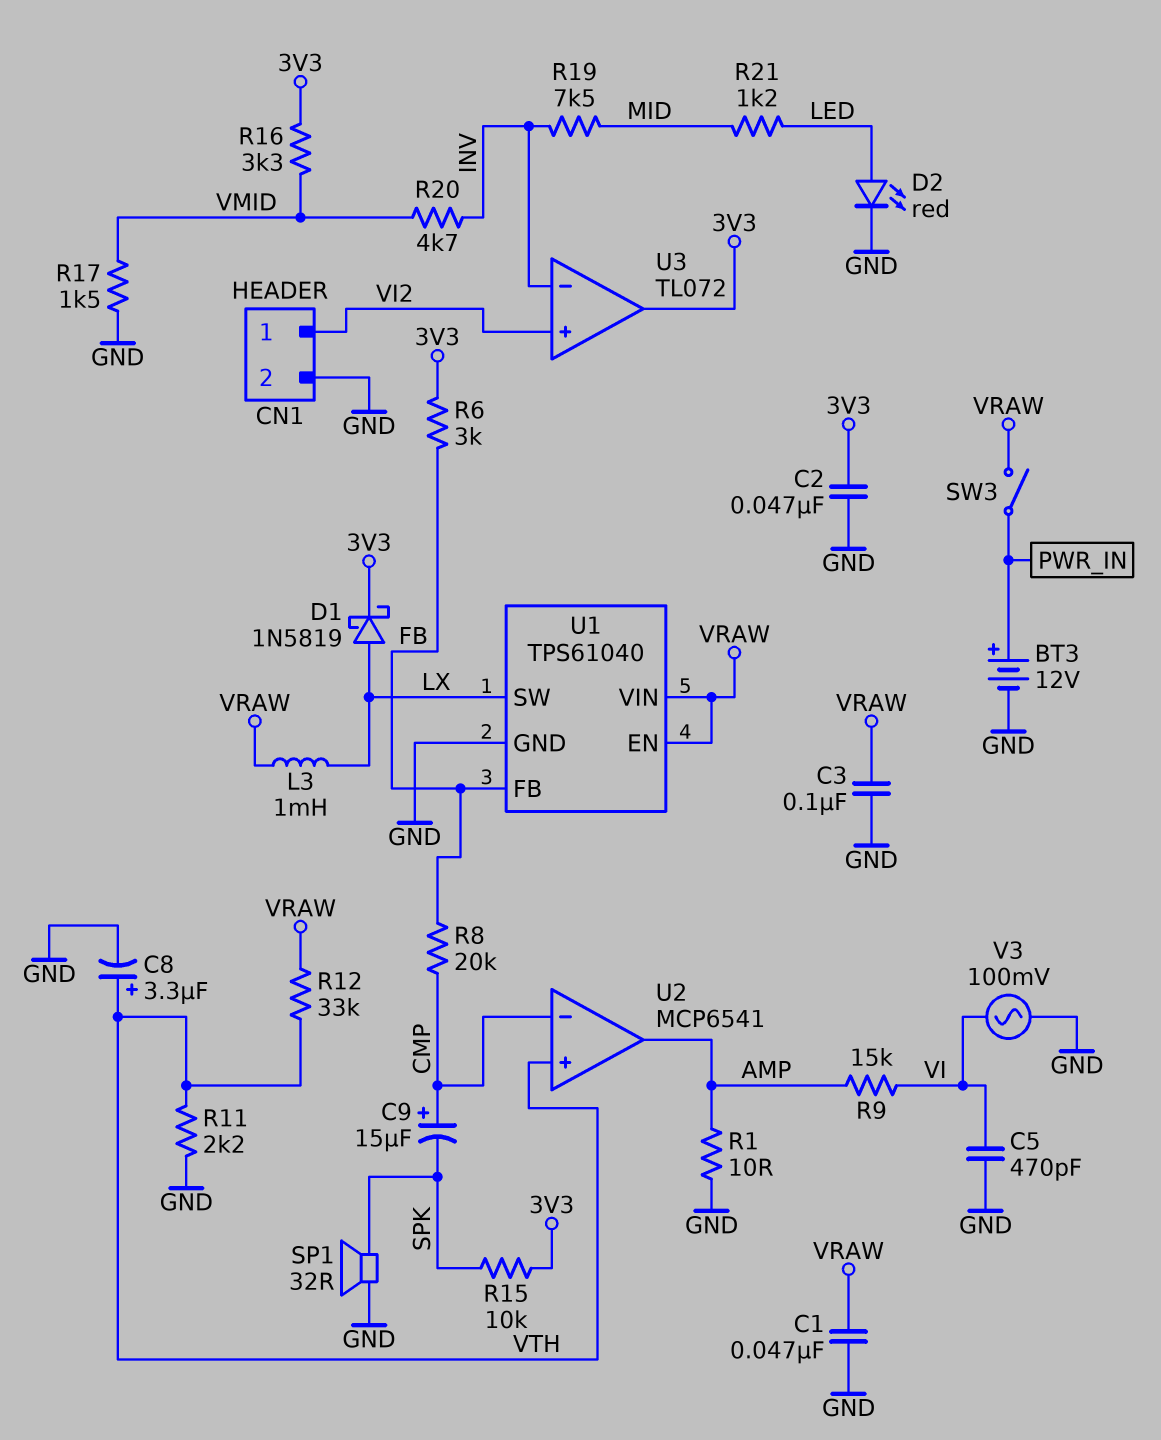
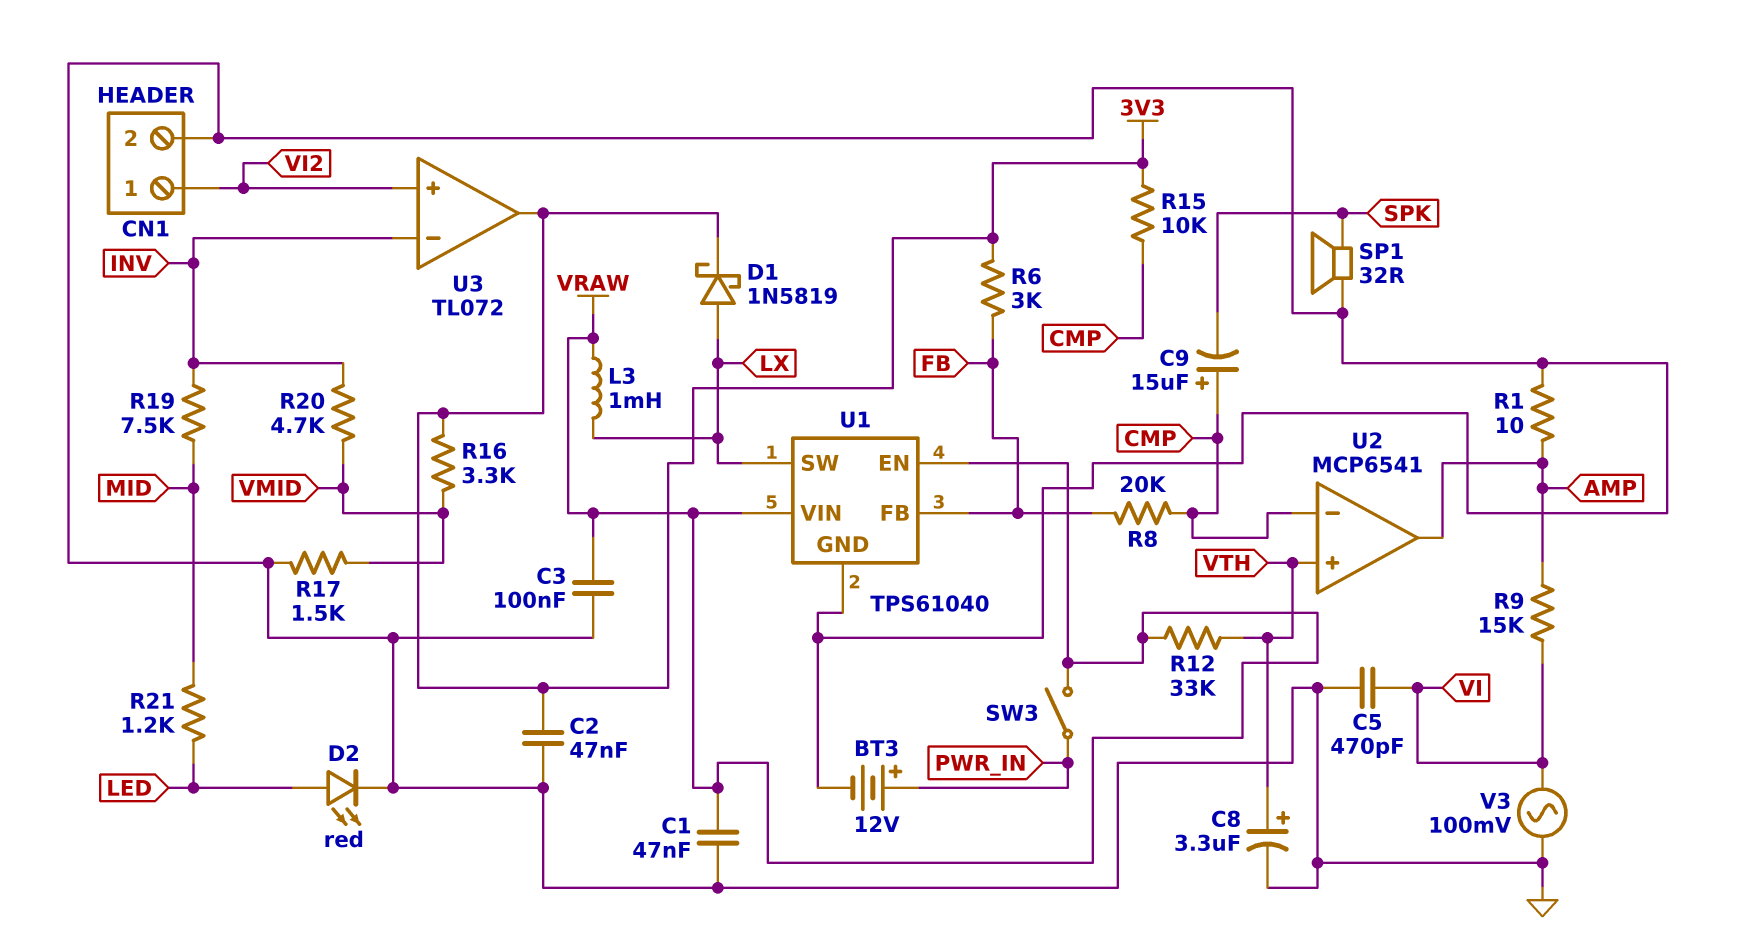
R11: 2.2k (GND, VTH) -> none
R15: 10k (3V3, SPK) -> 10k (3V3, CMP)

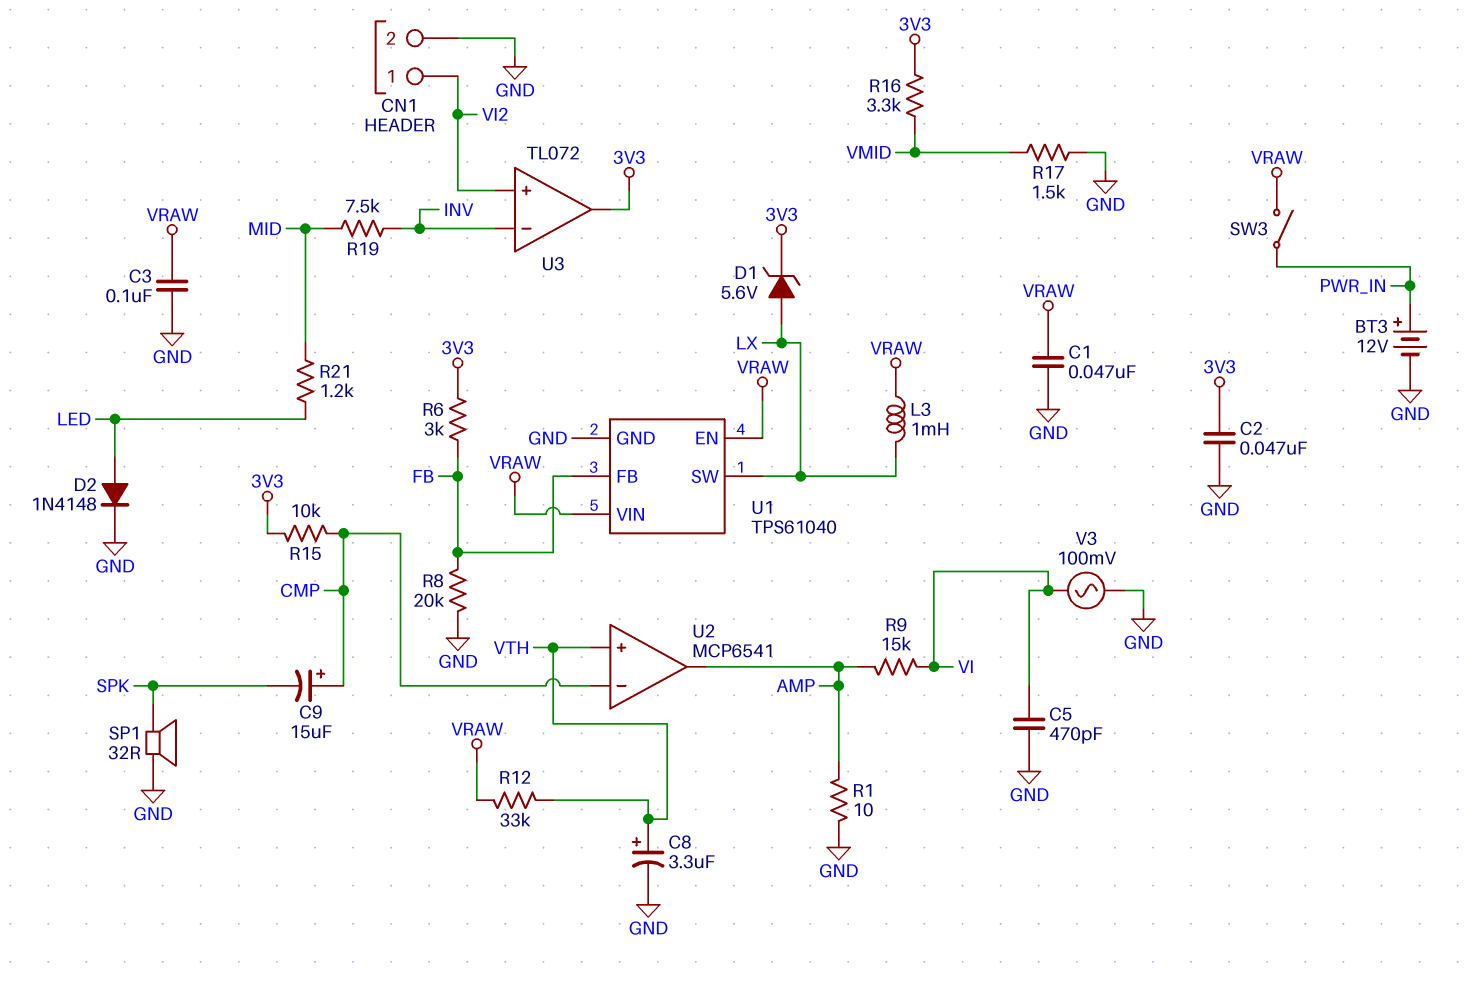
D1: schottky 1N5819 (A LX, K 3V3) -> zener 5.6V (A LX, K 3V3)
D2: LED red (A LED, K GND) -> diode 1N4148 (A LED, K GND)
R8: 20k (CMP, FB) -> 20k (FB, GND)
R20: 4.7k (INV, VMID) -> none

